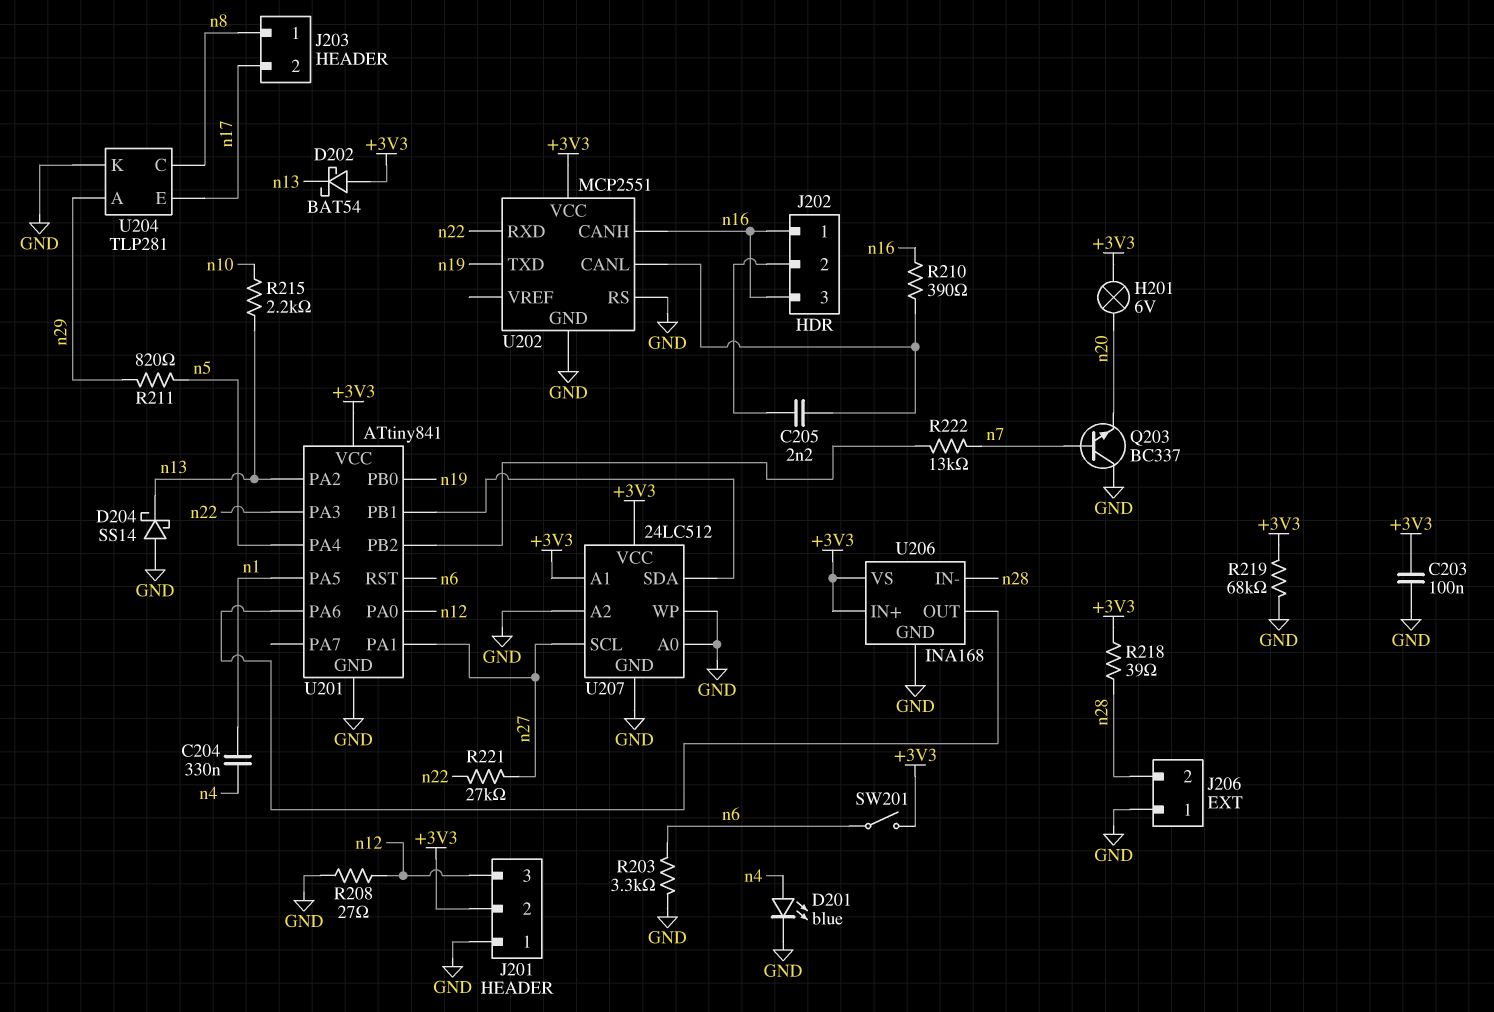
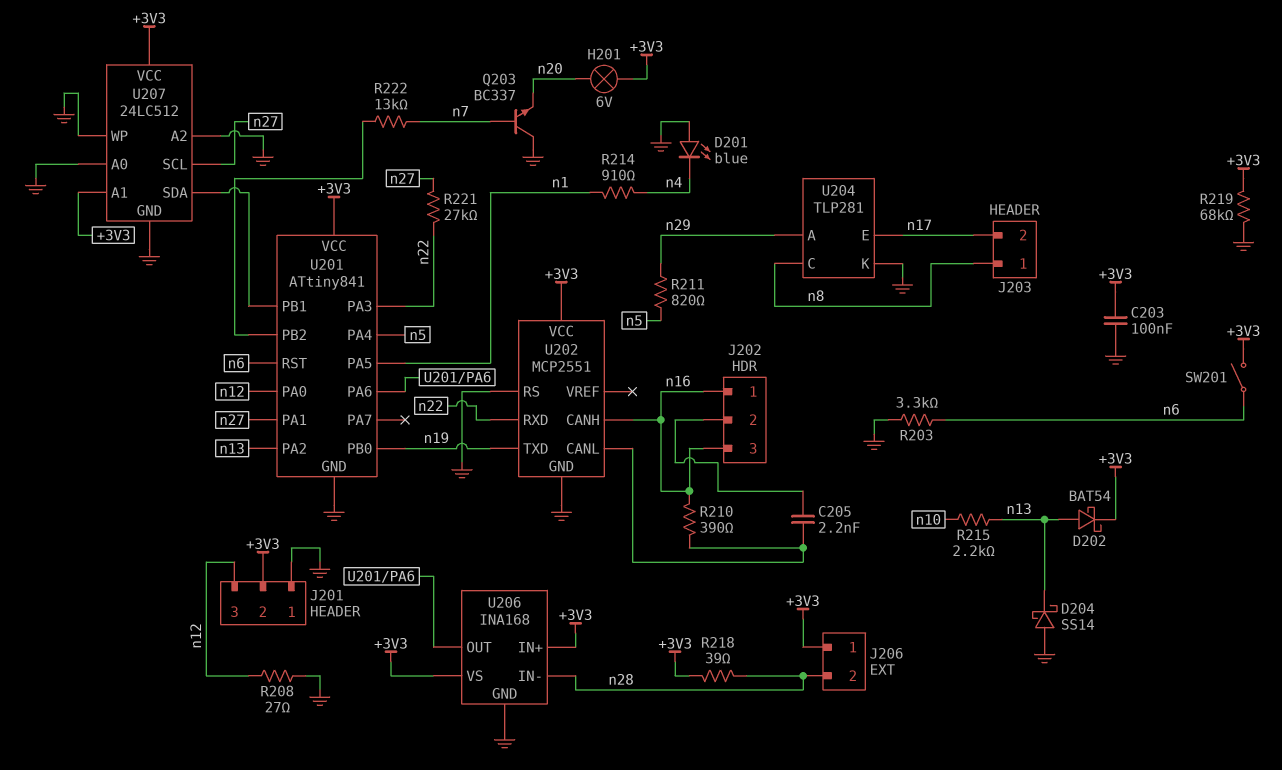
C204: 330nF (n1, n4) -> none
D201: LED blue (A n4, K GND) -> LED blue (A GND, K n4)
D202: schottky BAT54 (A +3V3, K n13) -> schottky BAT54 (A n13, K +3V3)
J206 pin 1: GND -> +3V3
R214: none -> 910 (n1, n4)

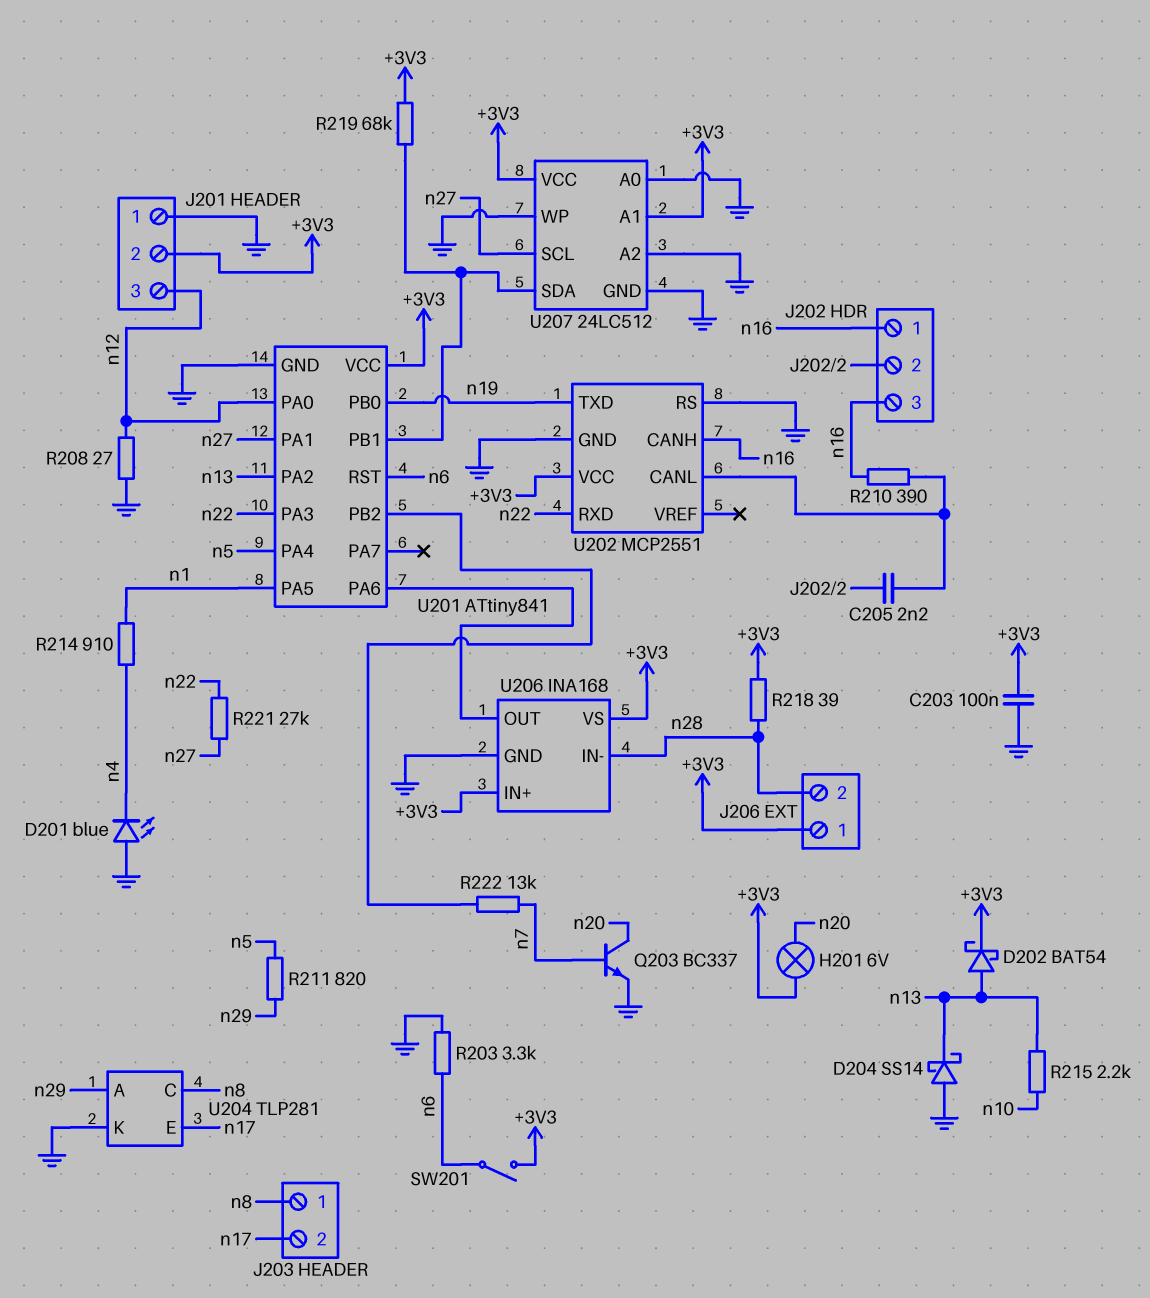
Q203: NPN BC337 (B n7, C GND, E n20) -> NPN BC337 (B n7, C n20, E GND)
R219: 68k (+3V3, GND) -> 68k (+3V3, U201/PB1)

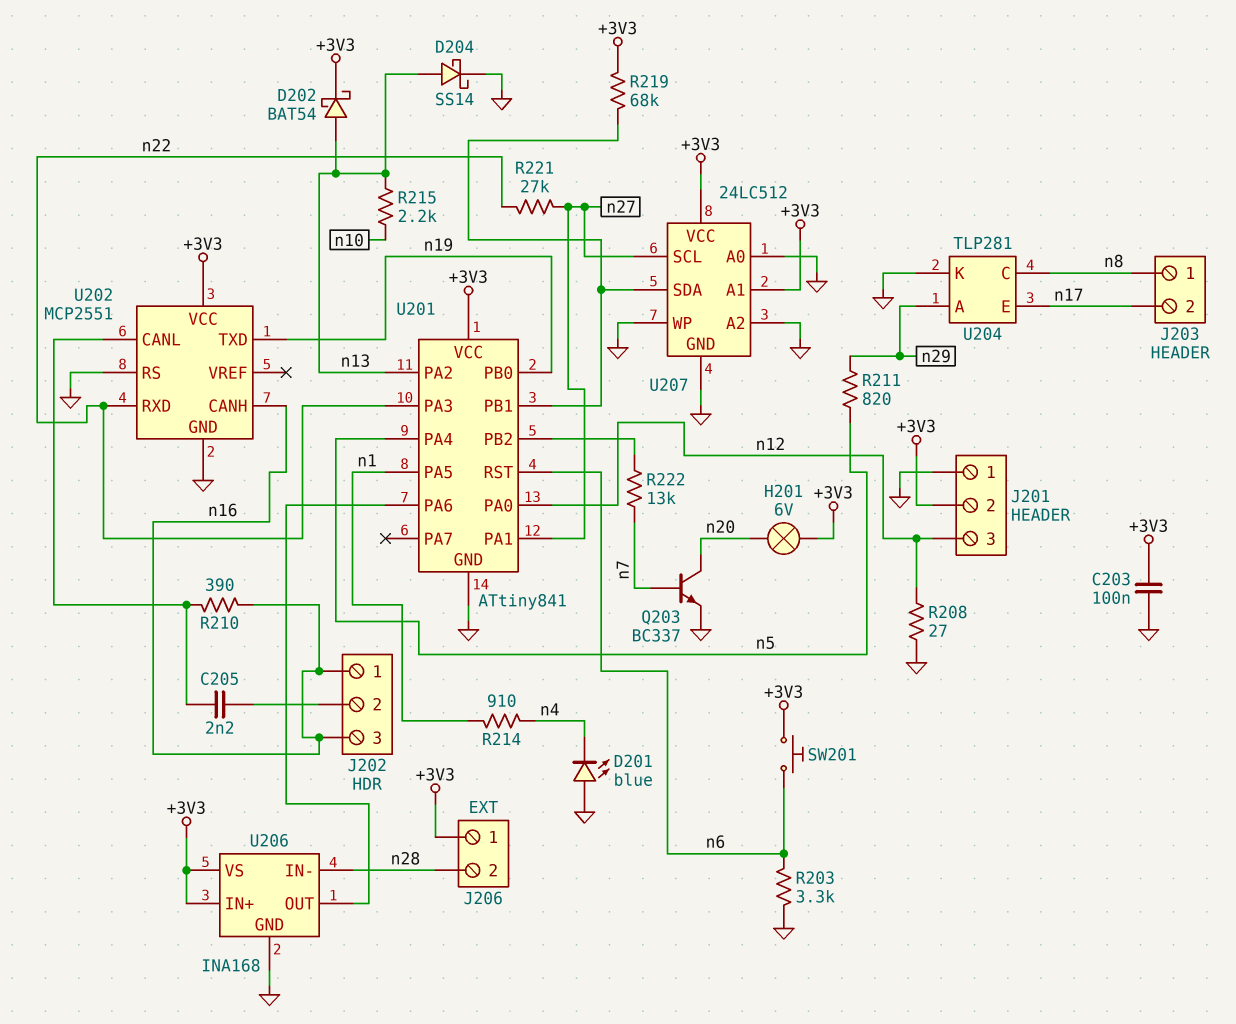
D204: schottky SS14 (A GND, K n13) -> schottky SS14 (A n13, K GND)
R218: 39 (+3V3, n28) -> none
SW201: switch (+3V3, n6) -> button (+3V3, n6)

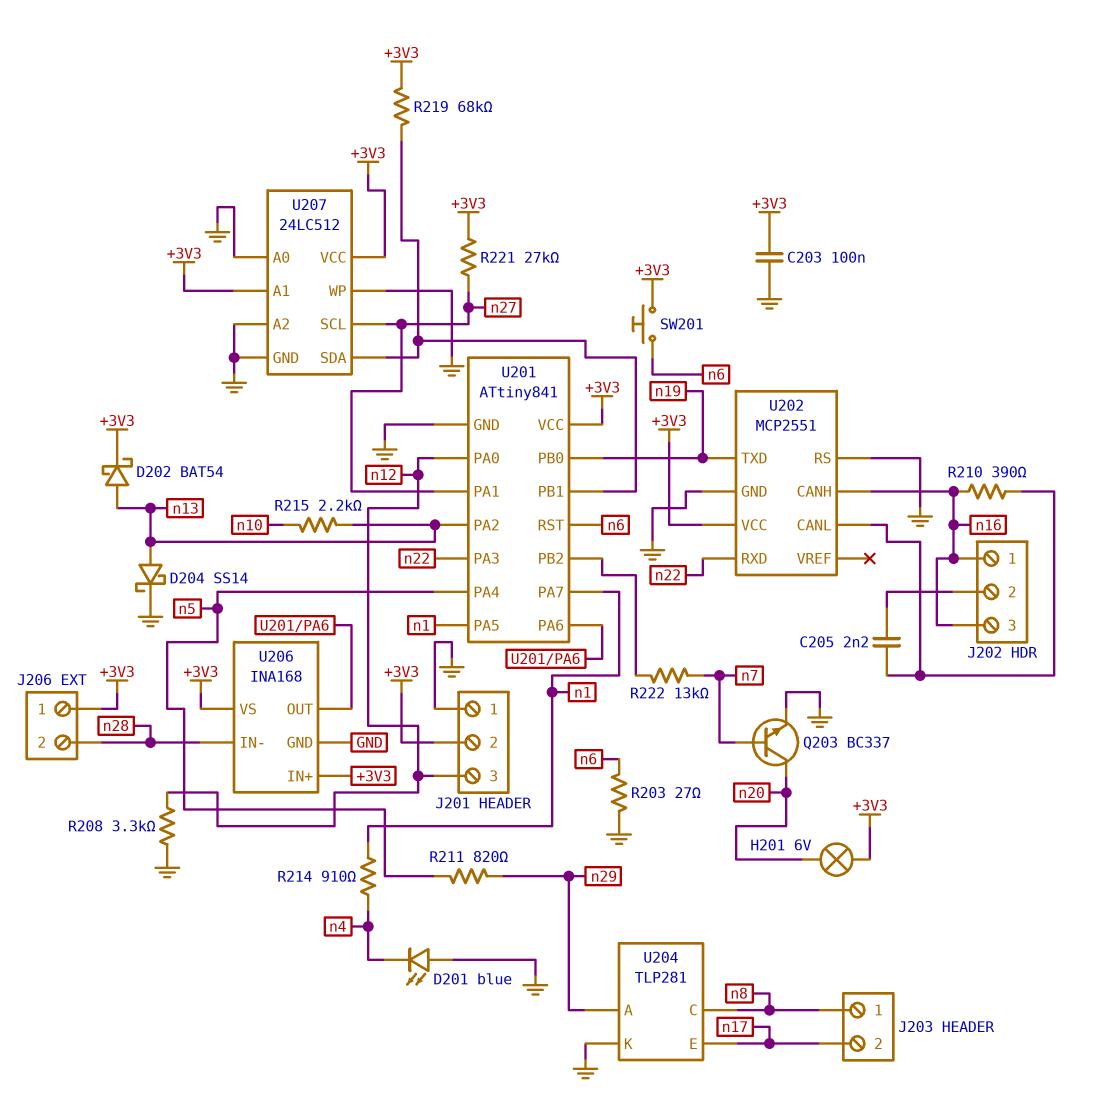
R203: 3.3k (GND, n6) -> 27 (GND, n6)
R208: 27 (GND, n12) -> 3.3k (GND, n12)
R221: 27k (n22, n27) -> 27k (+3V3, n27)
U201 pin PA7: none -> n1

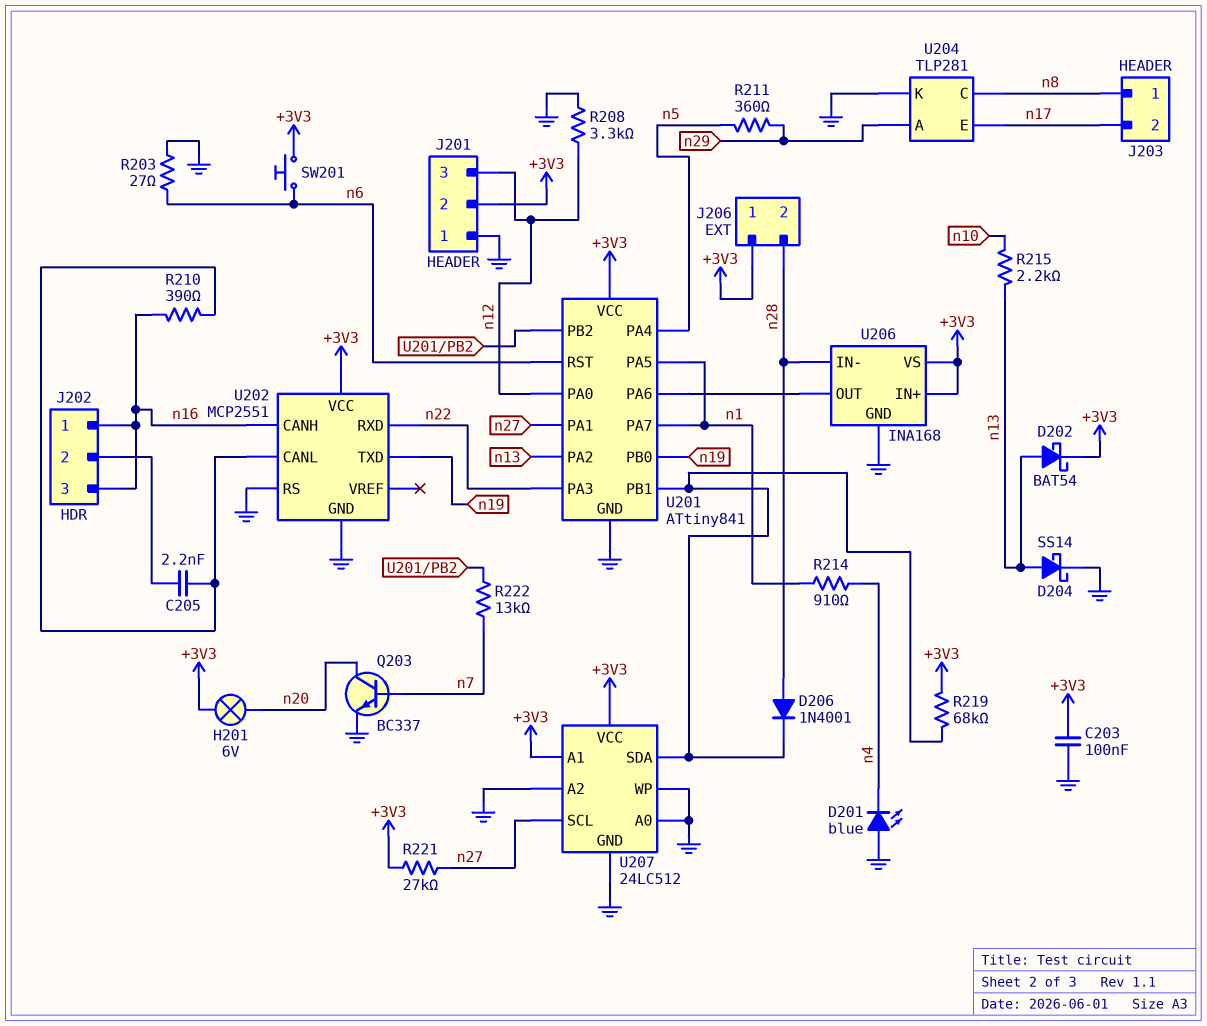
D206: none -> diode 1N4001 (A n28, K U201/PB1)
R211: 820 (n5, n29) -> 360 (n5, n29)

